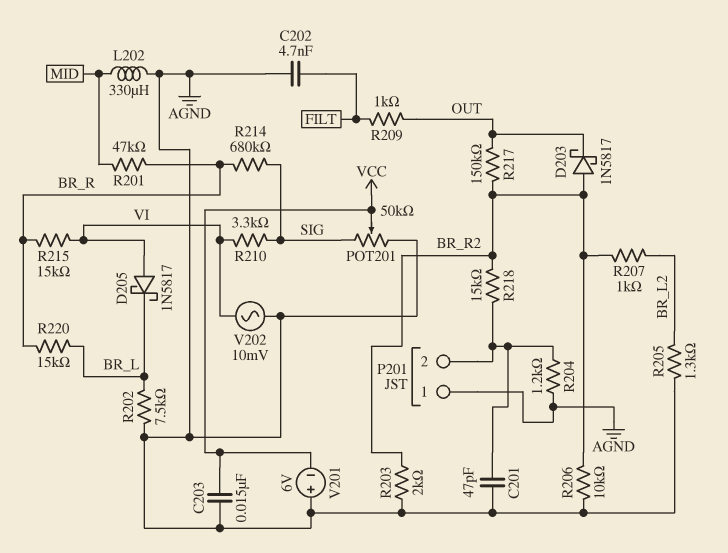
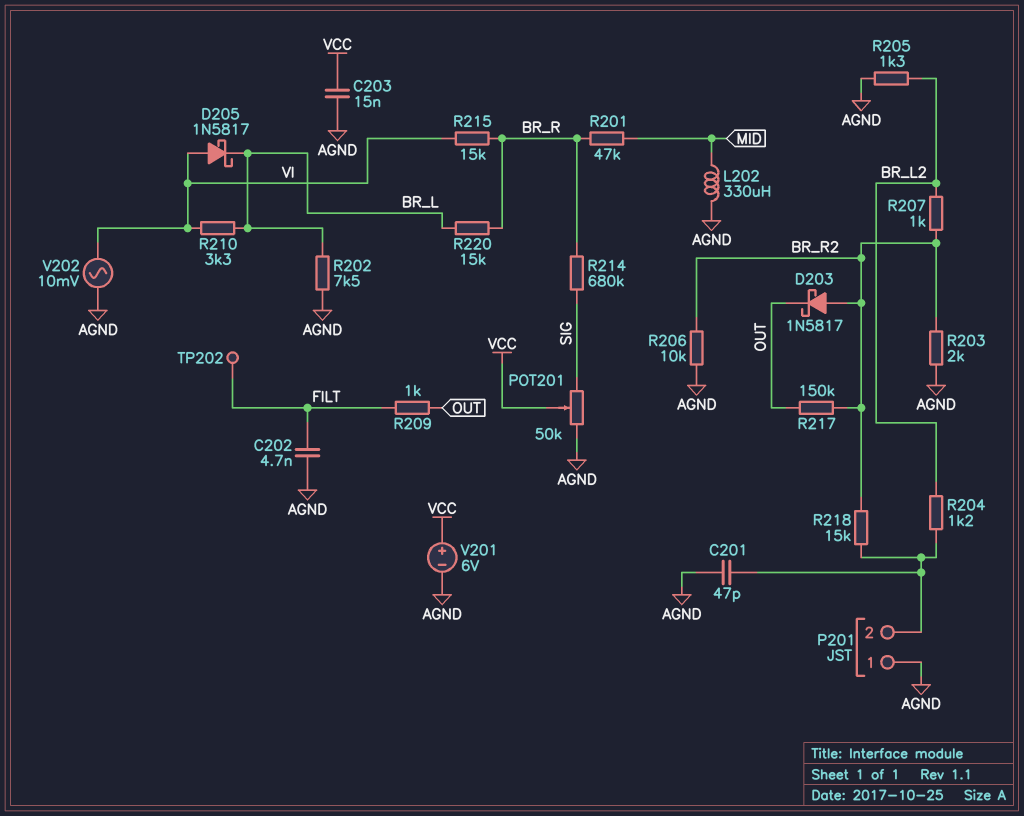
R204: 1.2k (AGND, P201/2) -> 1.2k (BR_L2, P201/2)
R210: 3.3k (SIG, VI) -> 3.3k (BR_L, VI)
TP202: none -> test point (FILT)
V201: 6V (plus AGND, minus VCC) -> 6V (plus VCC, minus AGND)

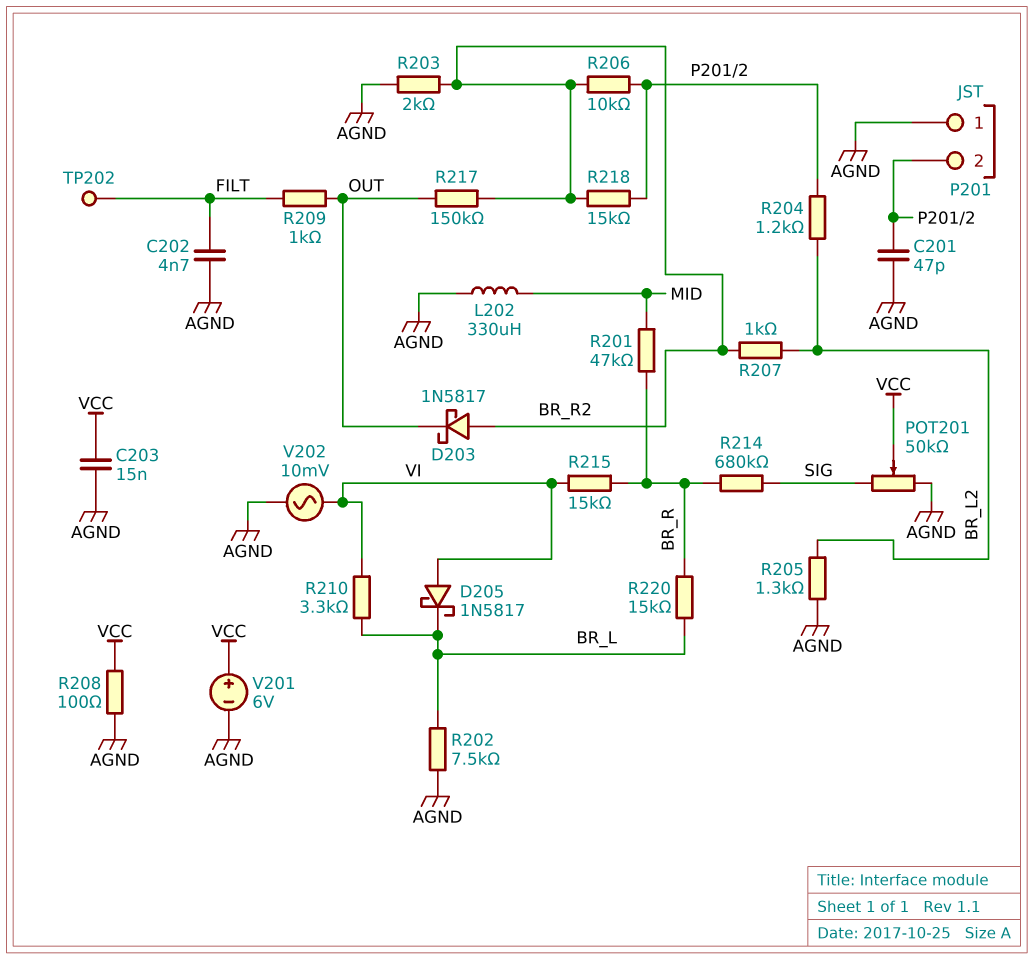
R206: 10k (AGND, BR_R2) -> 10k (BR_R2, P201/2)
R208: none -> 100 (AGND, VCC)

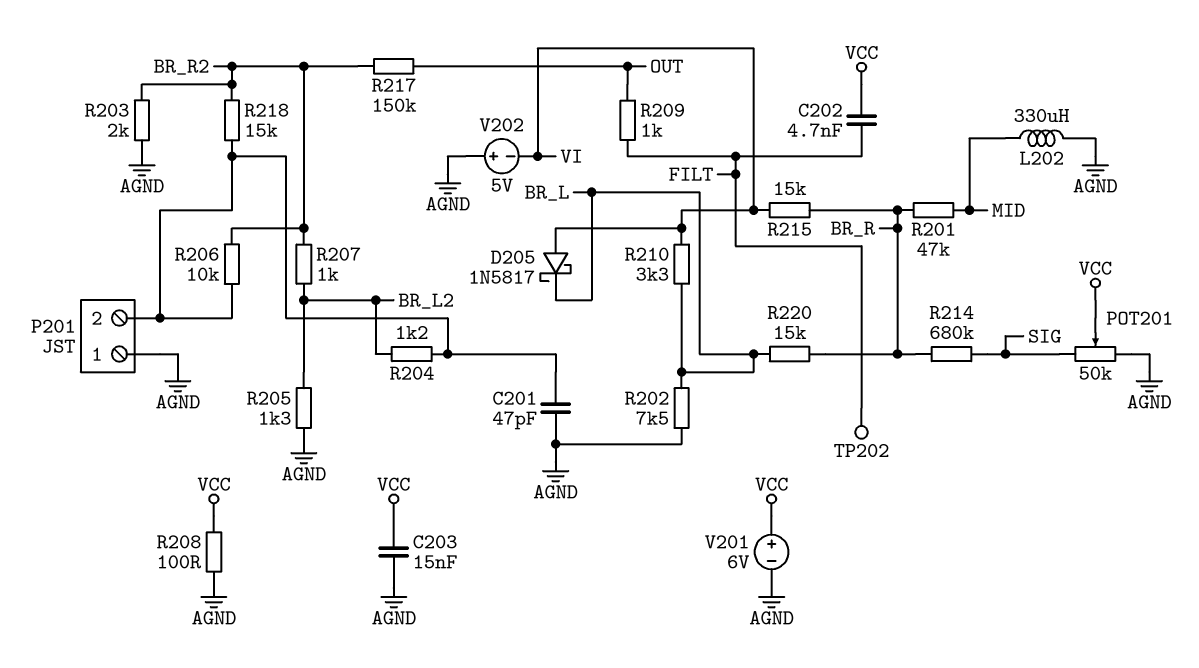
C202: 4.7nF (AGND, FILT) -> 4.7nF (FILT, VCC)
D203: schottky 1N5817 (A BR_R2, K OUT) -> none
V202: AC 10mV (AGND, VI) -> 5V (plus AGND, minus VI)

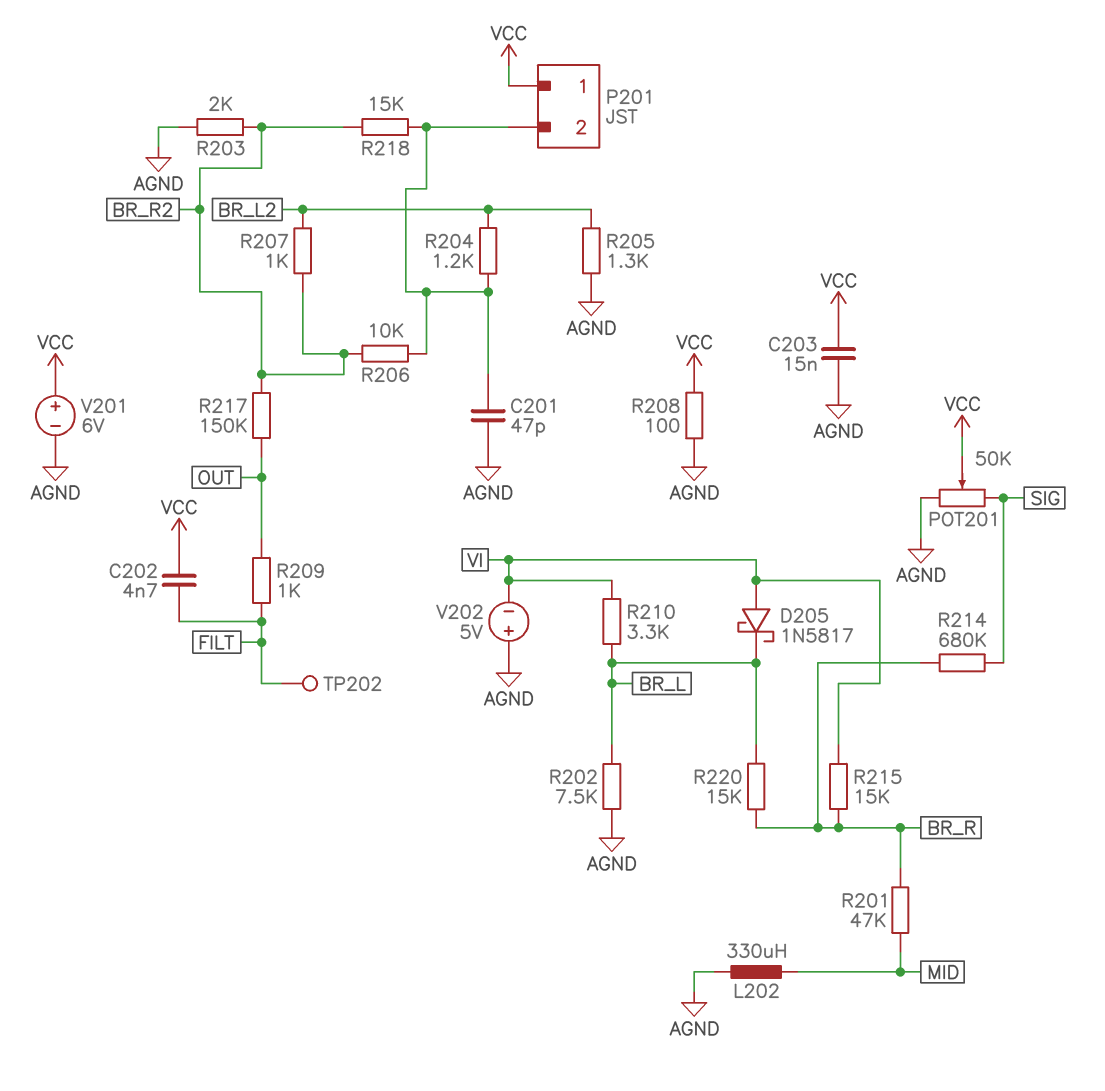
P201 pin 1: AGND -> VCC

